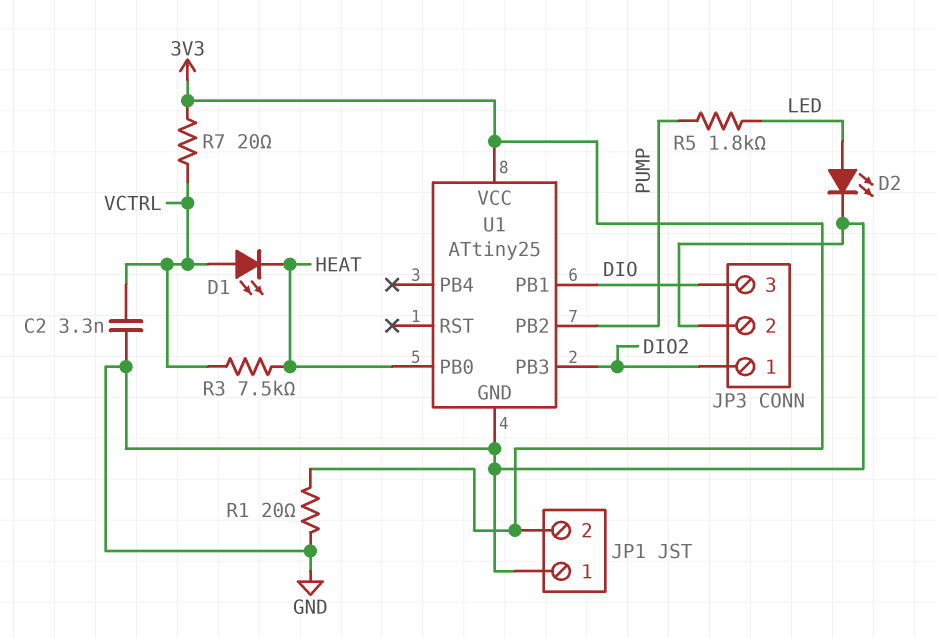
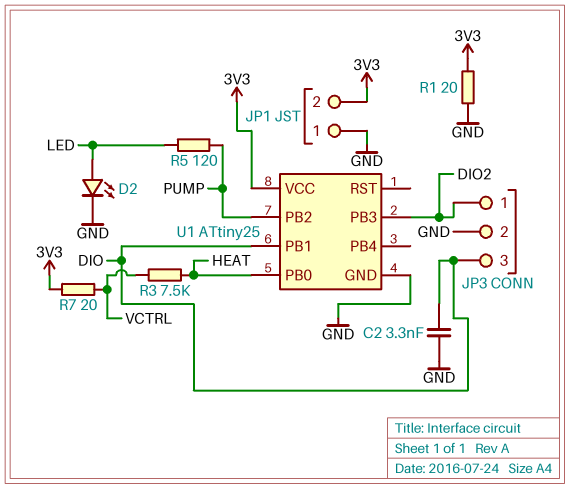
C2: 3.3nF (GND, VCTRL) -> 3.3nF (DIO, GND)
D1: LED (A VCTRL, K HEAT) -> none
R5: 1.8k (LED, PUMP) -> 120 (LED, PUMP)

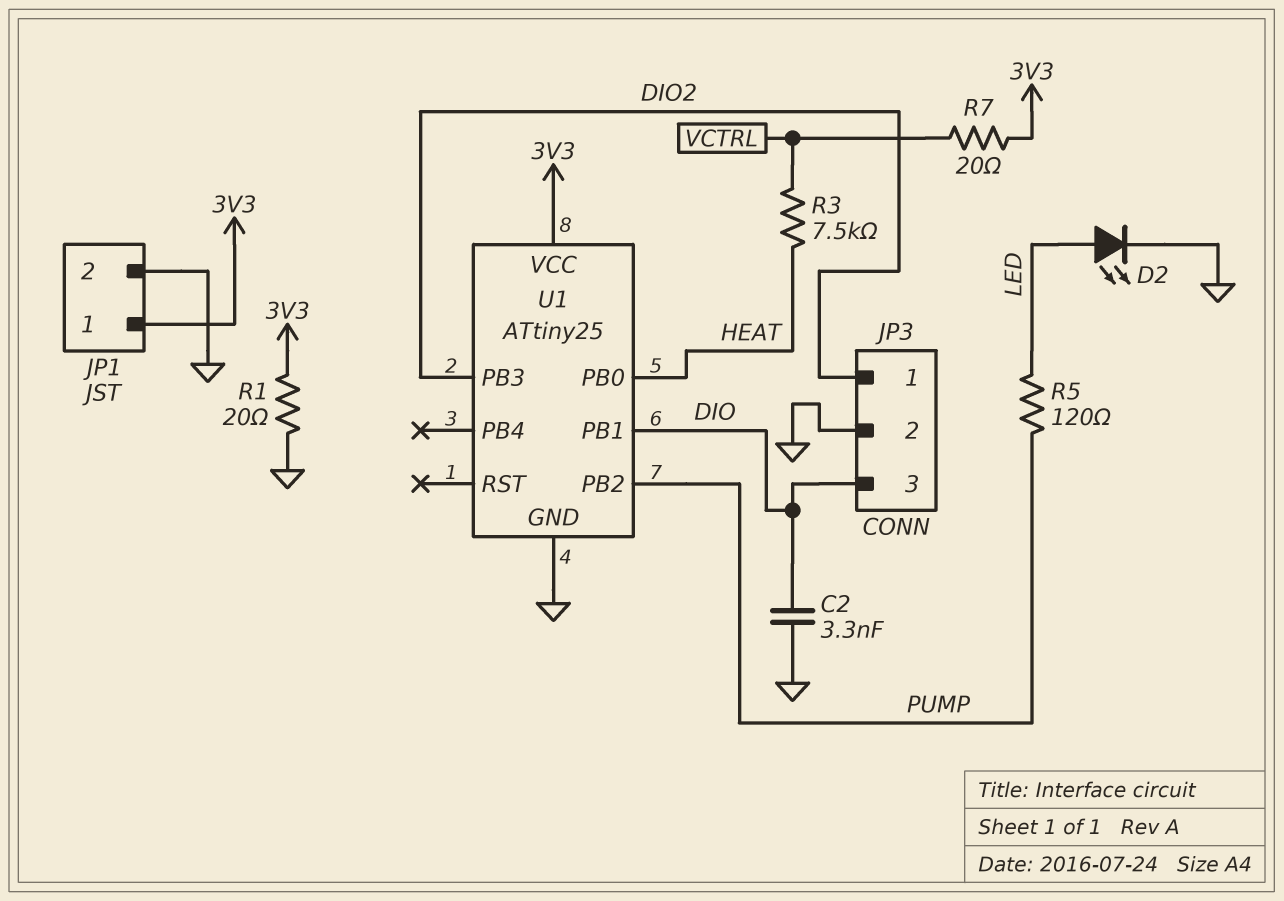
JP1 pin 1: GND -> 3V3
JP1 pin 2: 3V3 -> GND

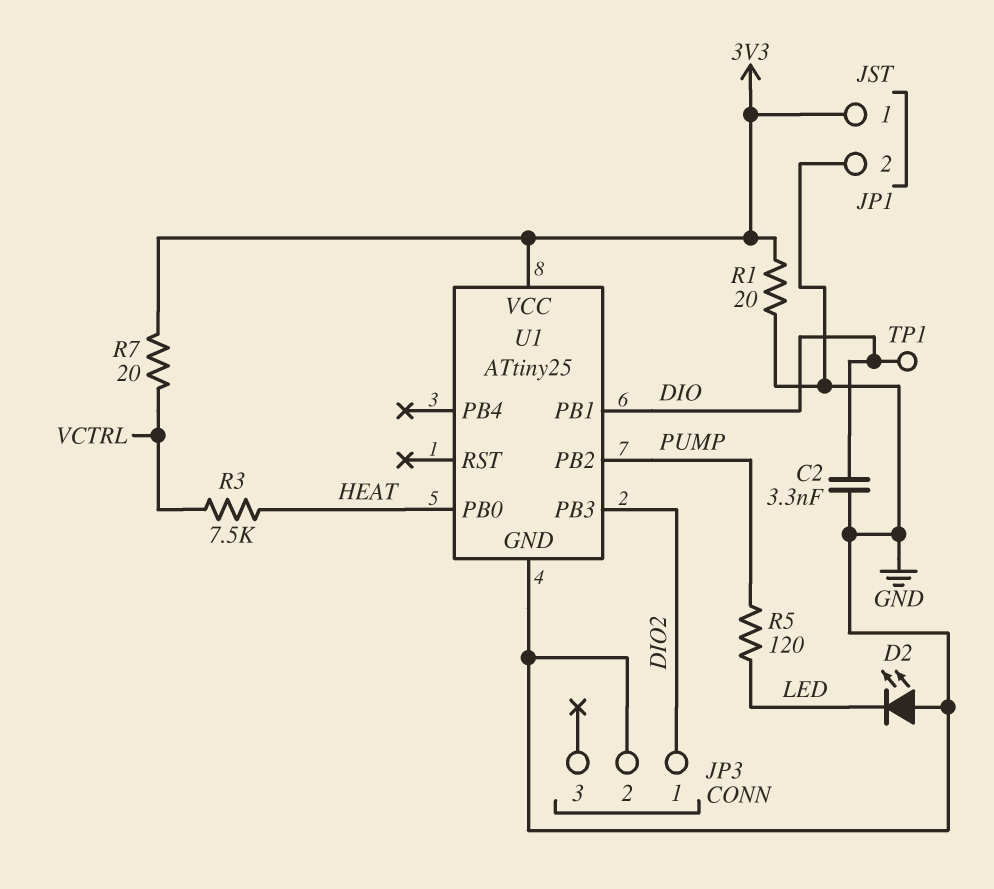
D2: LED (A LED, K GND) -> LED (A GND, K LED)
JP3 pin 3: DIO -> none
TP1: none -> test point (DIO)

